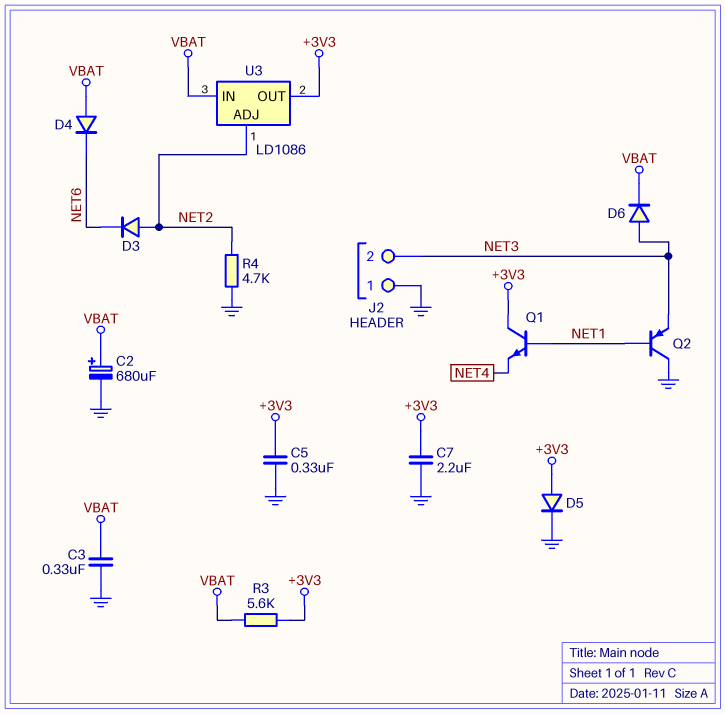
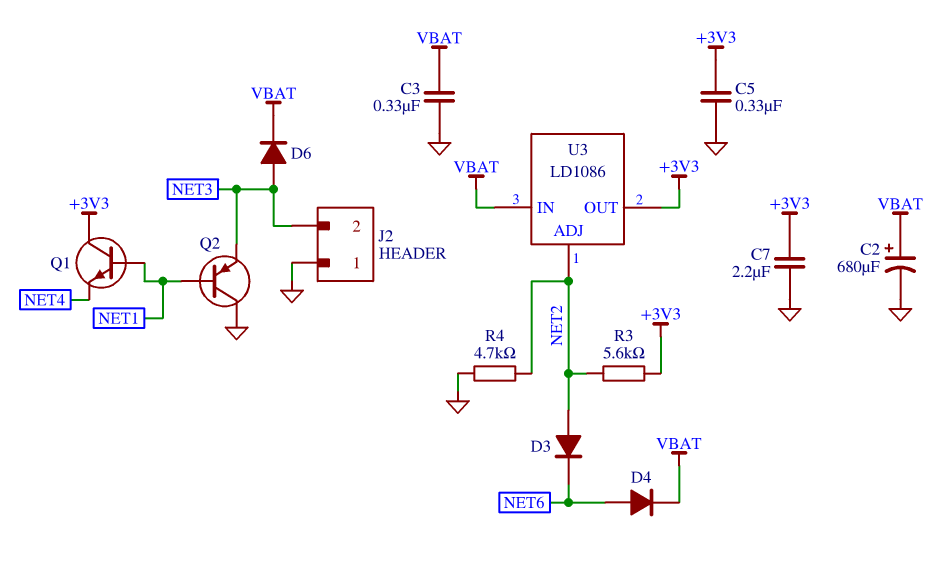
D4: diode (A VBAT, K NET6) -> diode (A NET6, K VBAT)
D5: diode (A +3V3, K GND) -> none
R3: 5.6k (+3V3, VBAT) -> 5.6k (+3V3, NET2)

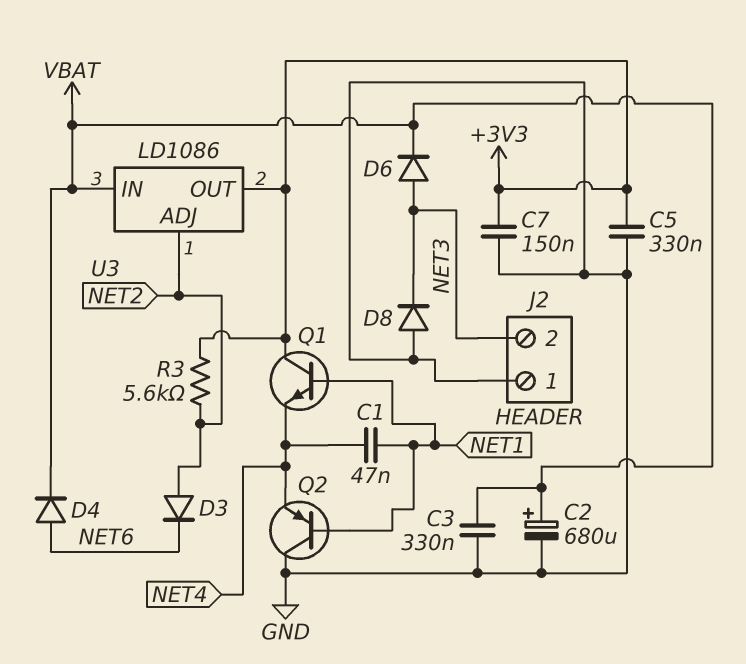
C1: none -> 47nF (NET1, NET4)
C7: 2.2uF (+3V3, GND) -> 150nF (+3V3, GND)
D8: none -> diode (A GND, K NET3)
Q2: PNP (B NET1, C GND, E NET3) -> PNP (B NET1, C GND, E NET4)
R4: 4.7k (GND, NET2) -> none

